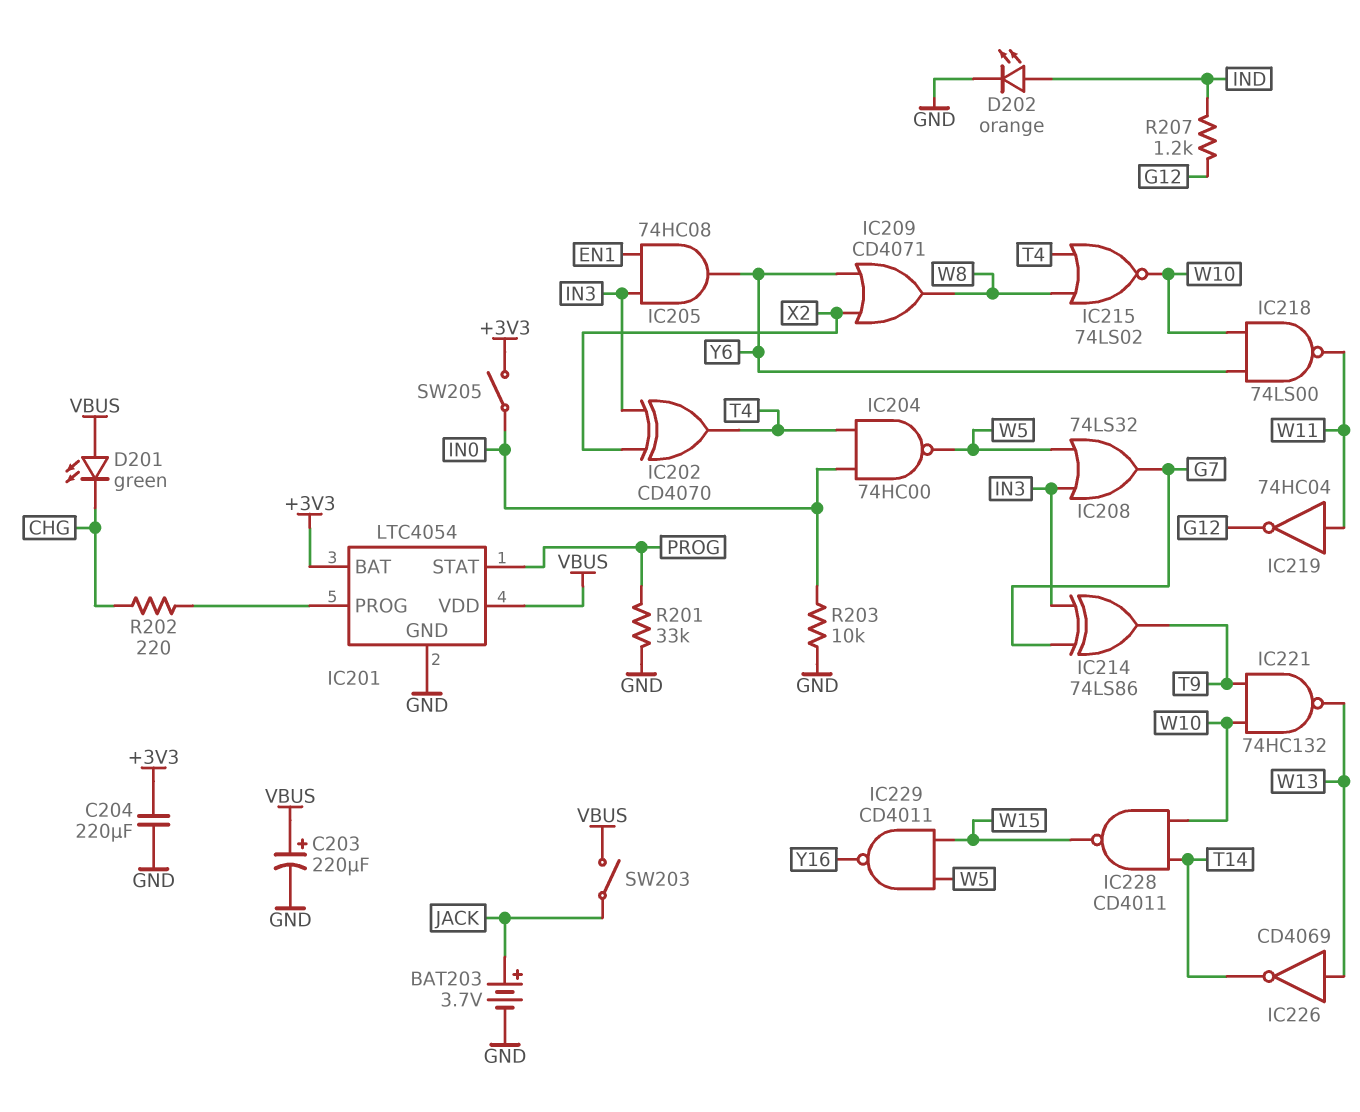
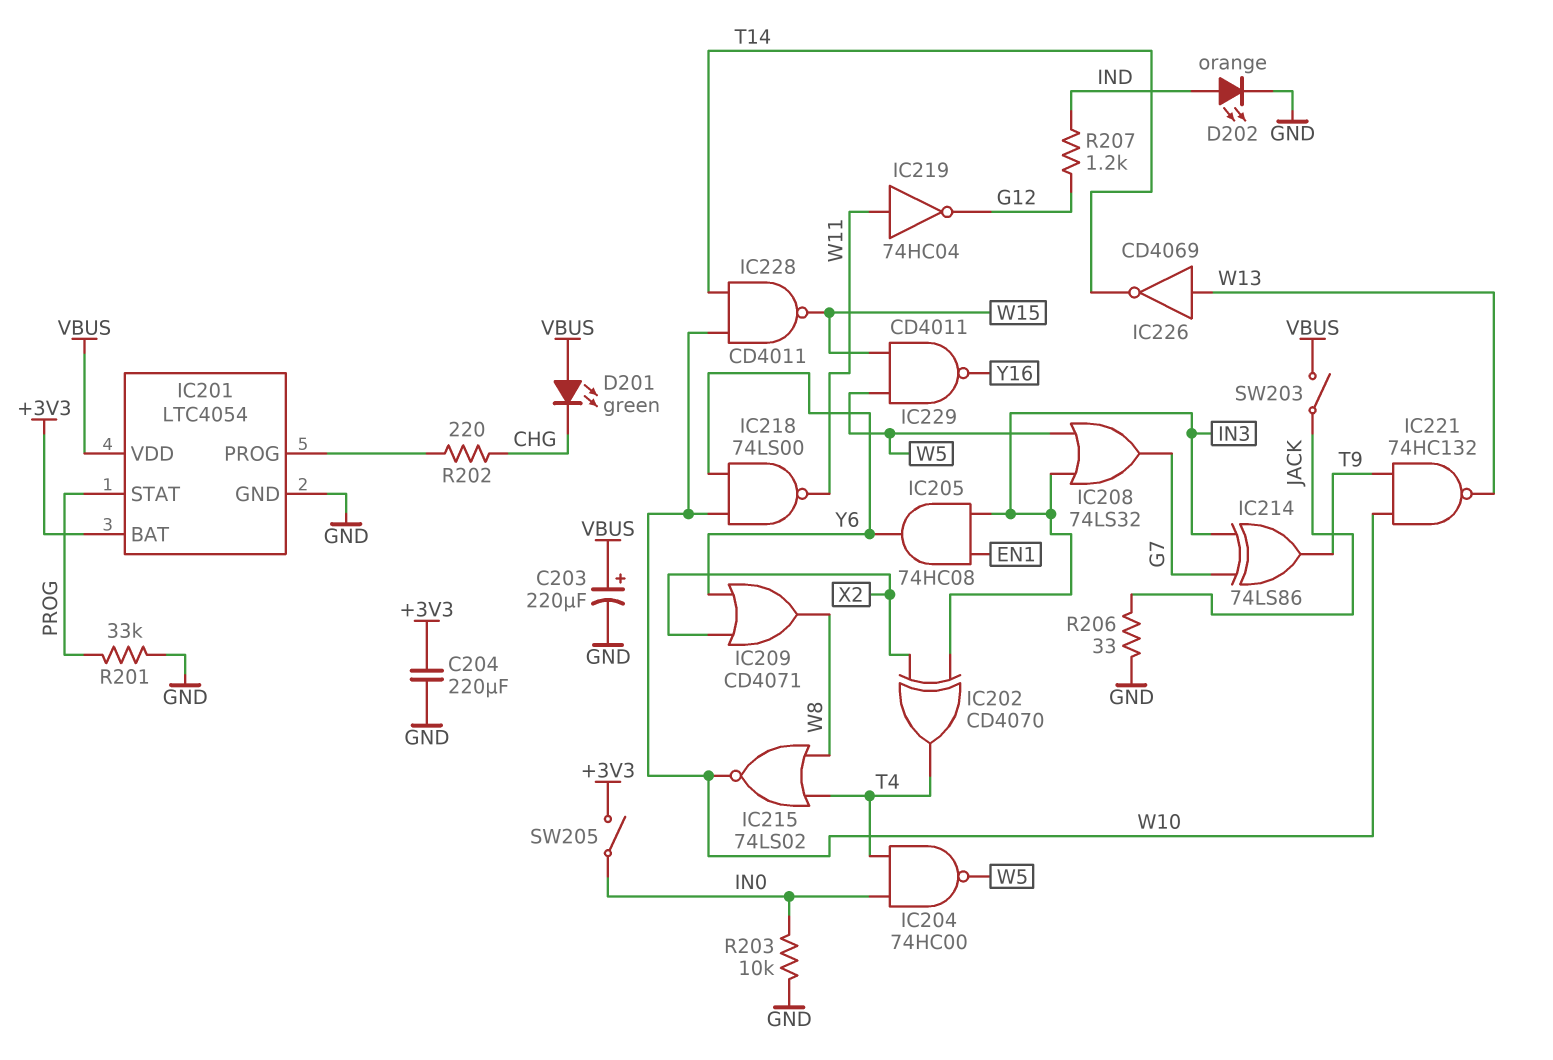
BAT203: 3.7V (plus JACK, minus GND) -> none
R206: none -> 33 (GND, JACK)

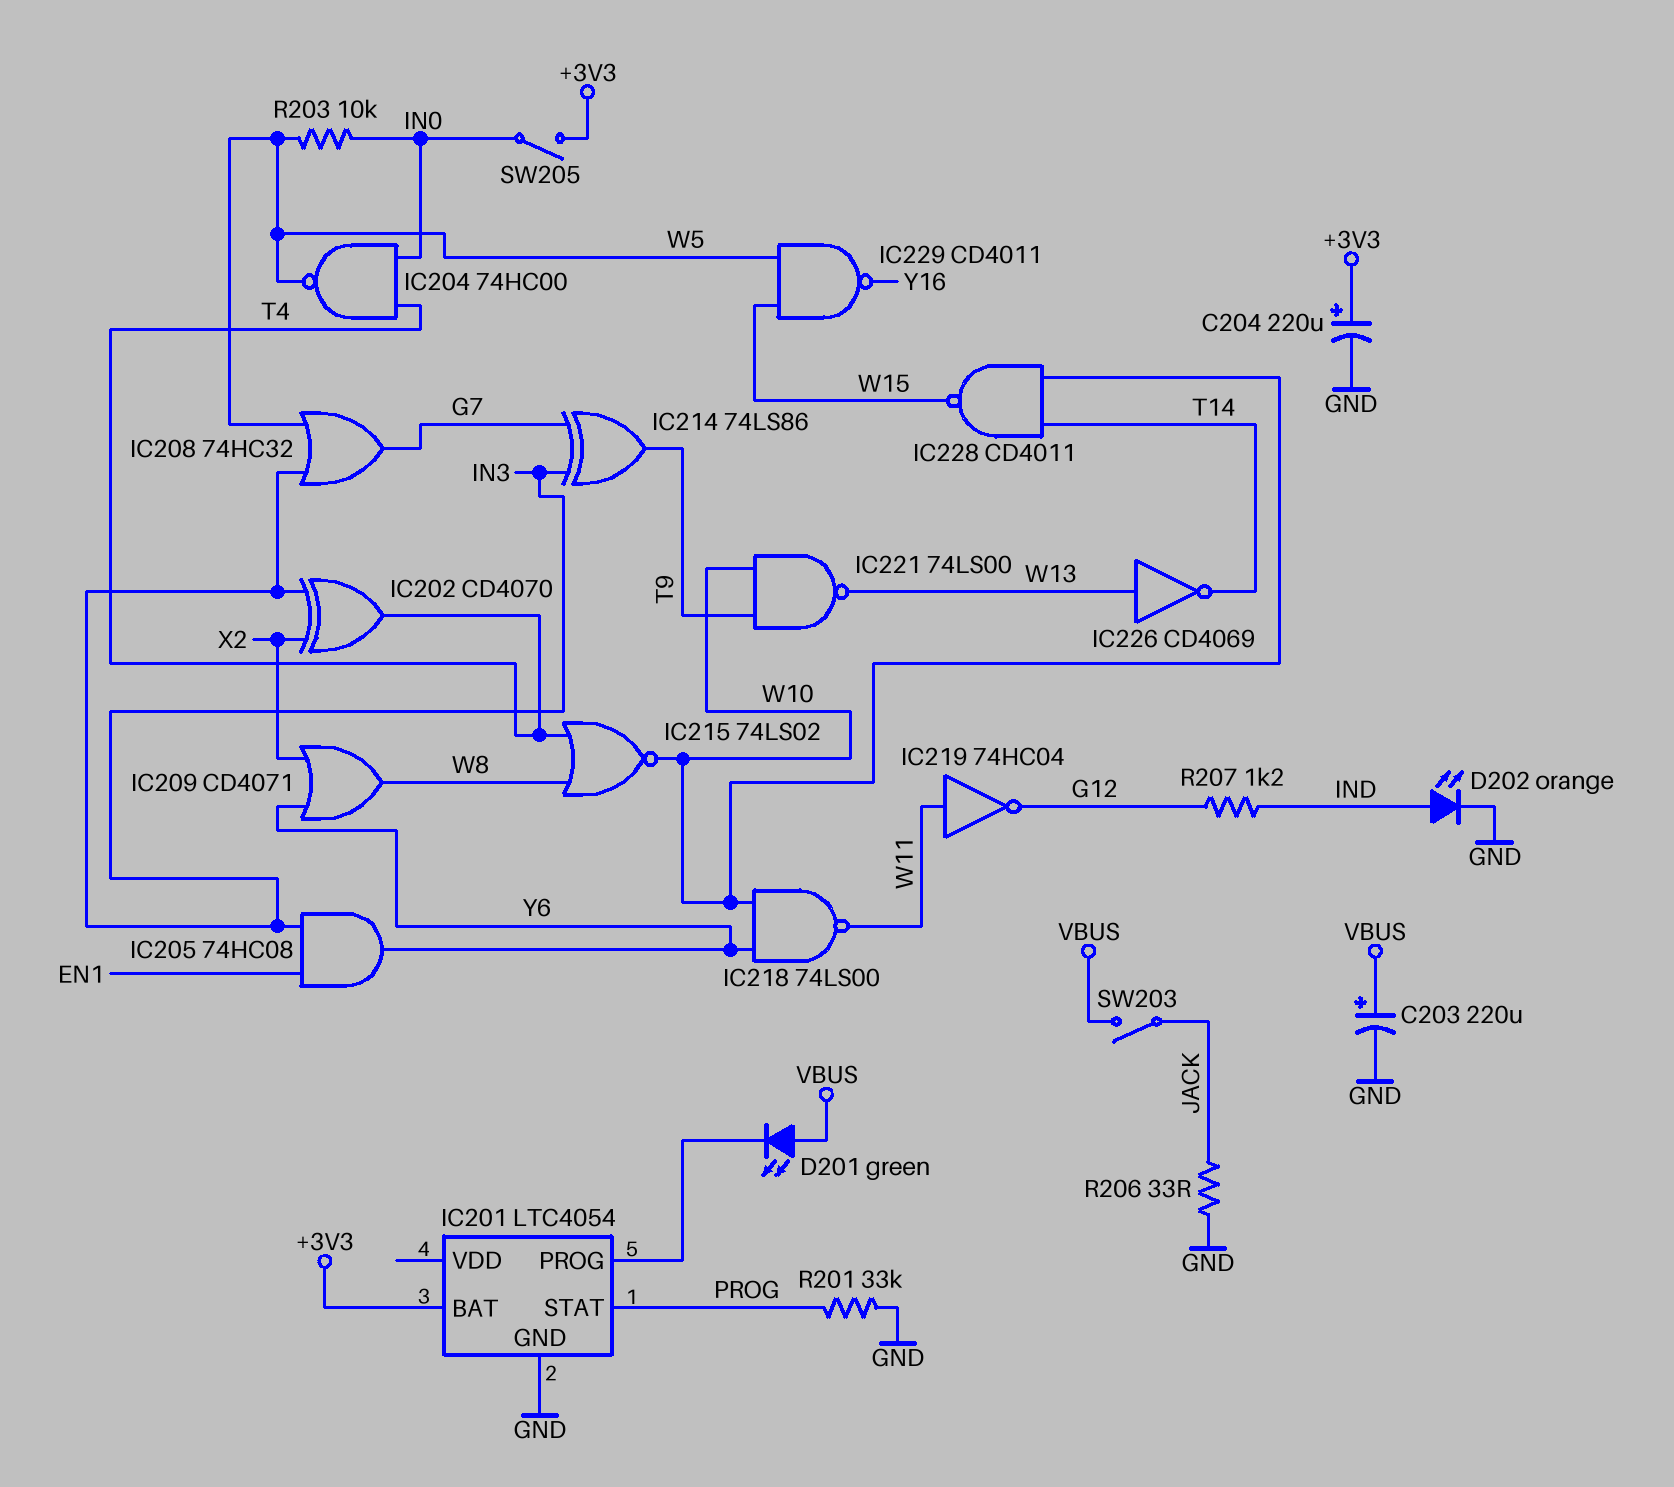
C204: 220uF (+3V3, GND) -> 220uF (plus +3V3, minus GND)
D201: LED green (A VBUS, K CHG) -> LED green (A VBUS, K IC201/PROG)
IC201 pin VDD: VBUS -> none
IC208: OR 74LS32 (in IN3, in W5, out G7) -> OR 74HC32 (in IN3, in W5, out G7)
IC221: NAND 74HC132 (in T9, in W10, out W13) -> NAND 74LS00 (in T9, in W10, out W13)
R202: 220 (CHG, IC201/PROG) -> none
R203: 10k (GND, IN0) -> 10k (IN0, W5)

